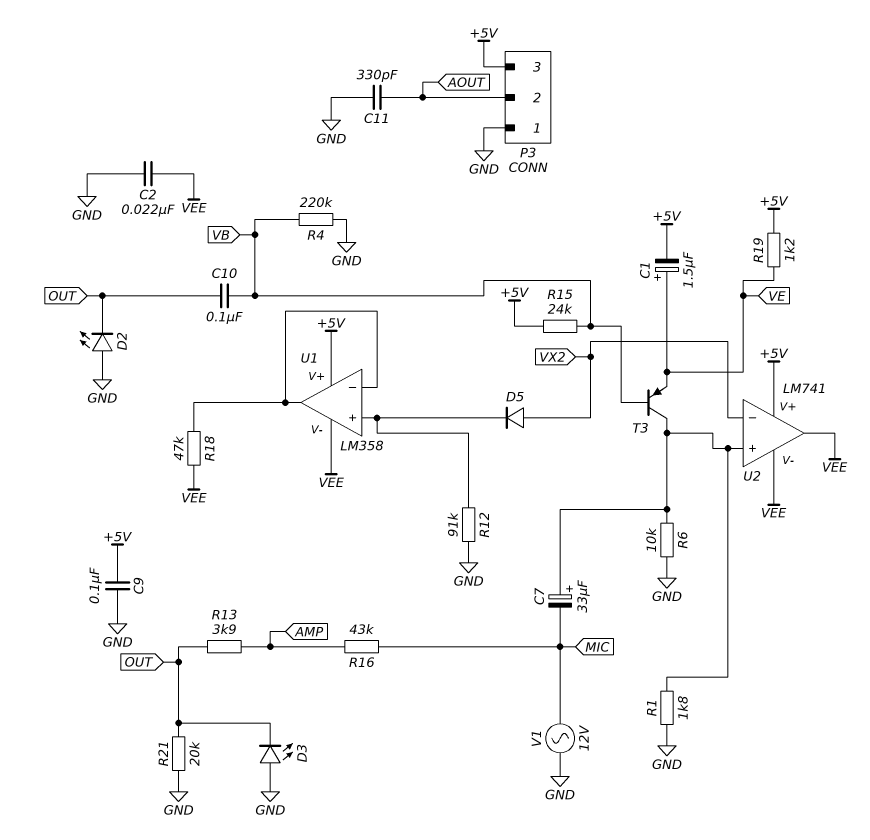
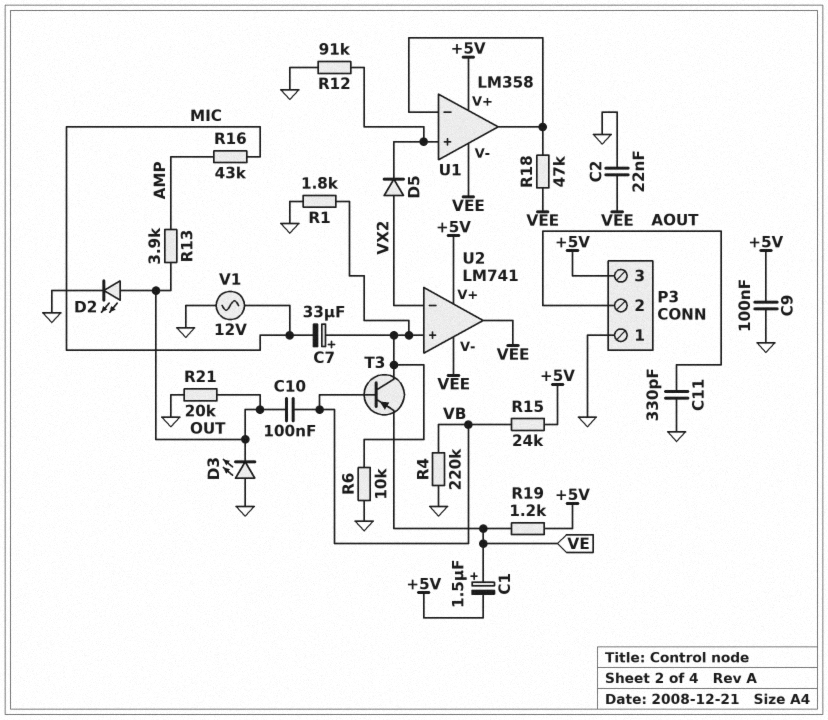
D2: LED (A GND, K OUT) -> LED (A OUT, K GND)

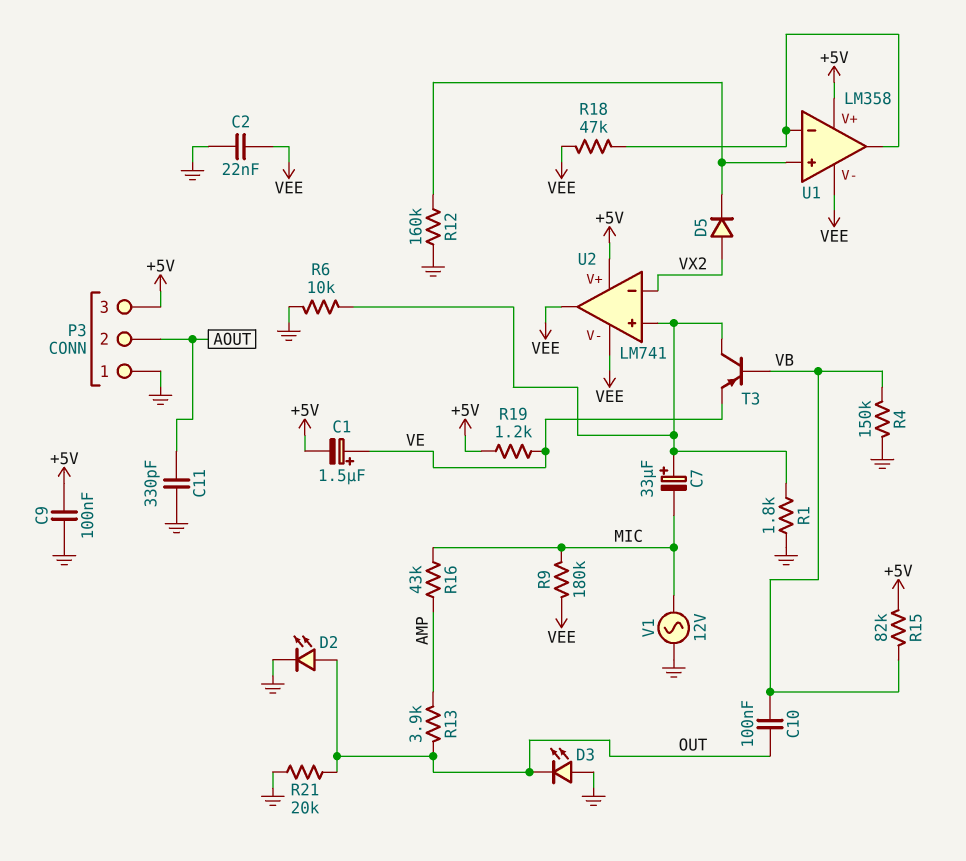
R4: 220k (GND, VB) -> 150k (GND, VB)
R9: none -> 180k (MIC, VEE)
R12: 91k (GND, U1/in+) -> 160k (GND, U1/in+)
R15: 24k (+5V, VB) -> 82k (+5V, VB)

